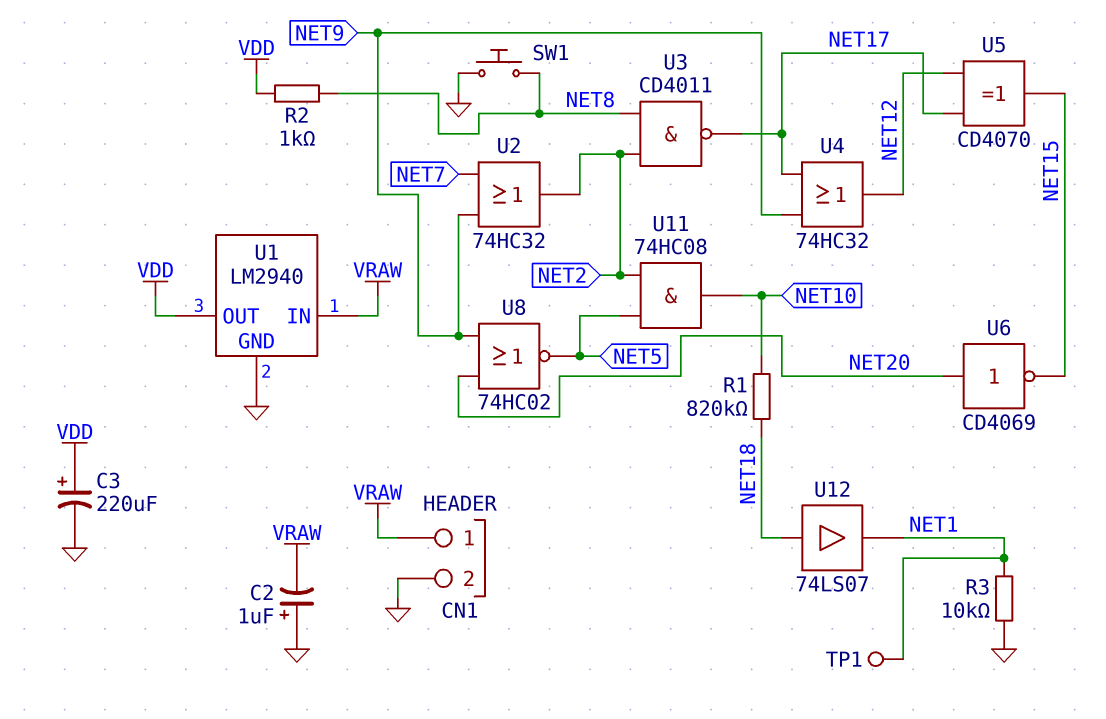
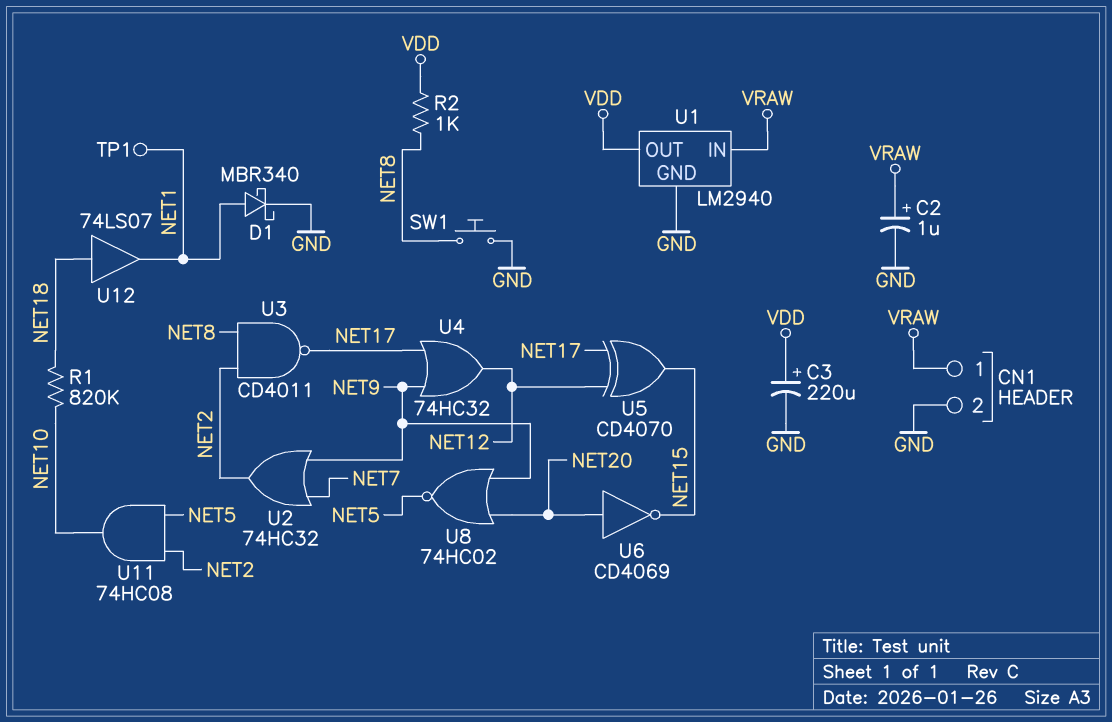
C2: 1uF (plus GND, minus VRAW) -> 1uF (plus VRAW, minus GND)
D1: none -> schottky MBR340 (A NET1, K GND)
R3: 10k (GND, NET1) -> none

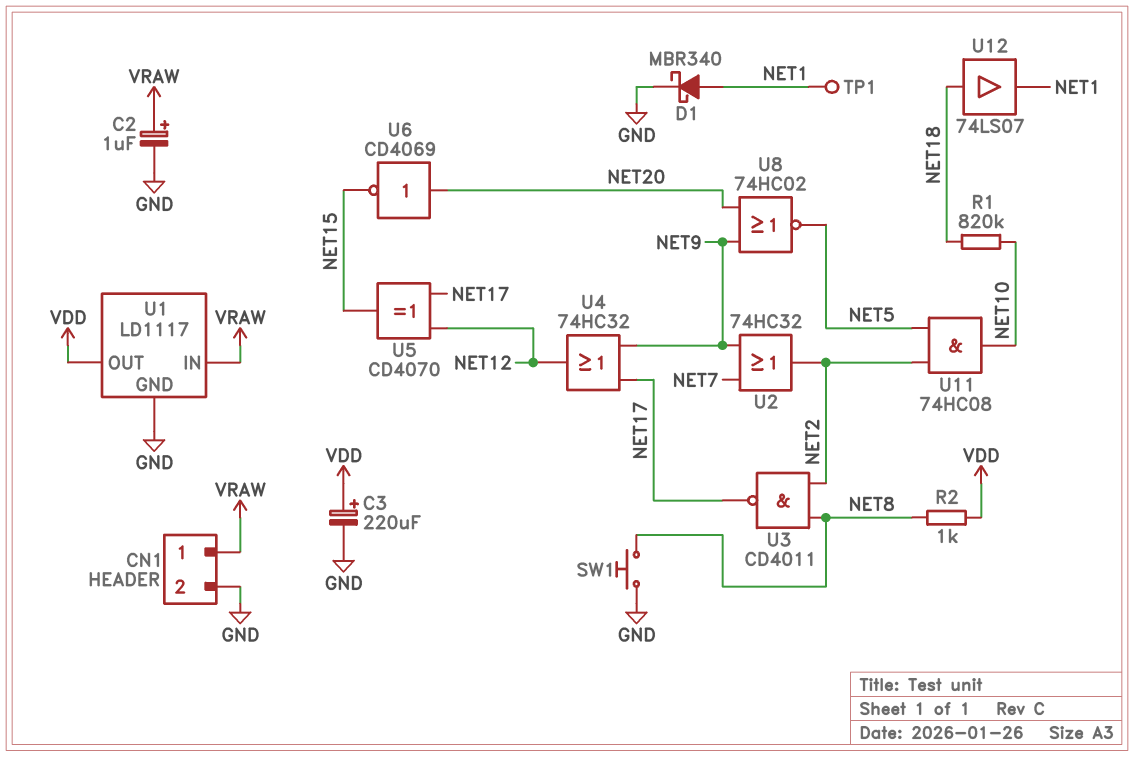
U1: LM2940 -> LD1117

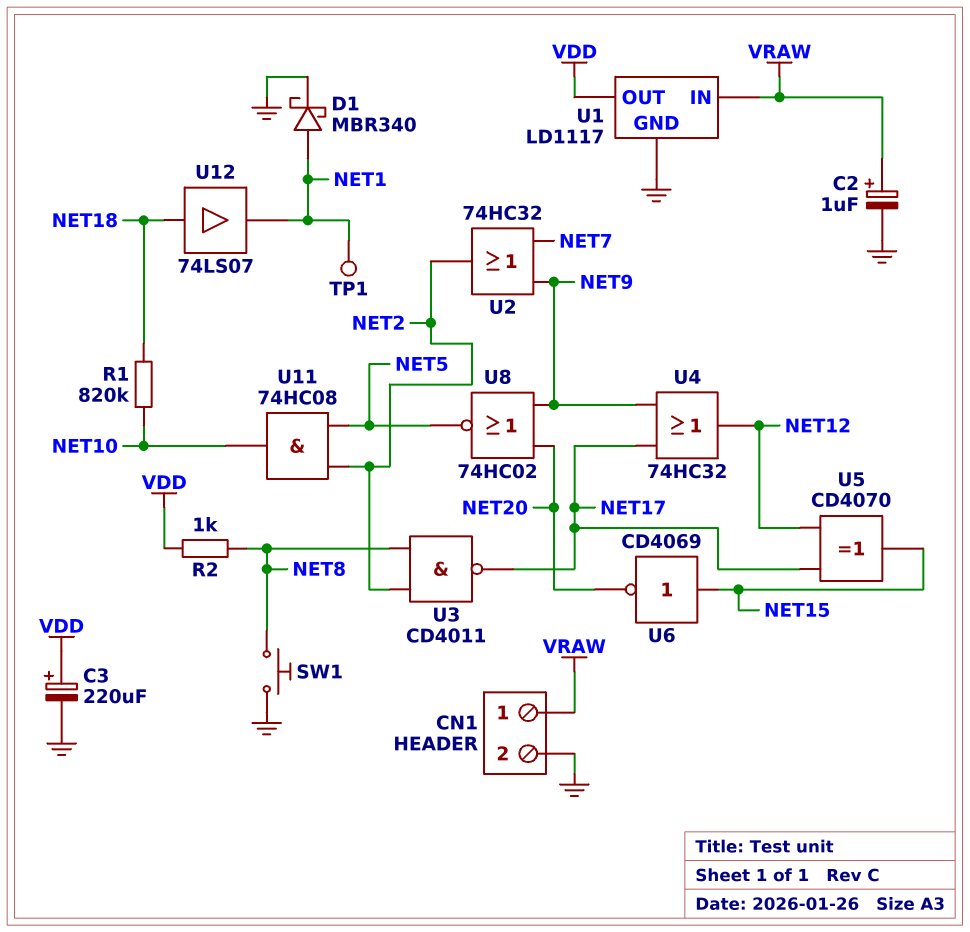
U6: NOT CD4069 (in NET20, out NET15) -> NOT CD4069 (in NET15, out NET20)

